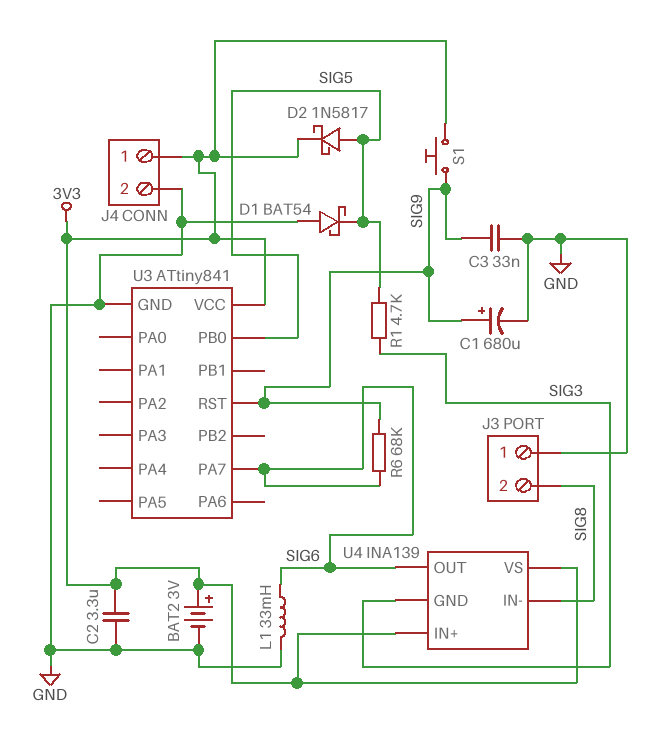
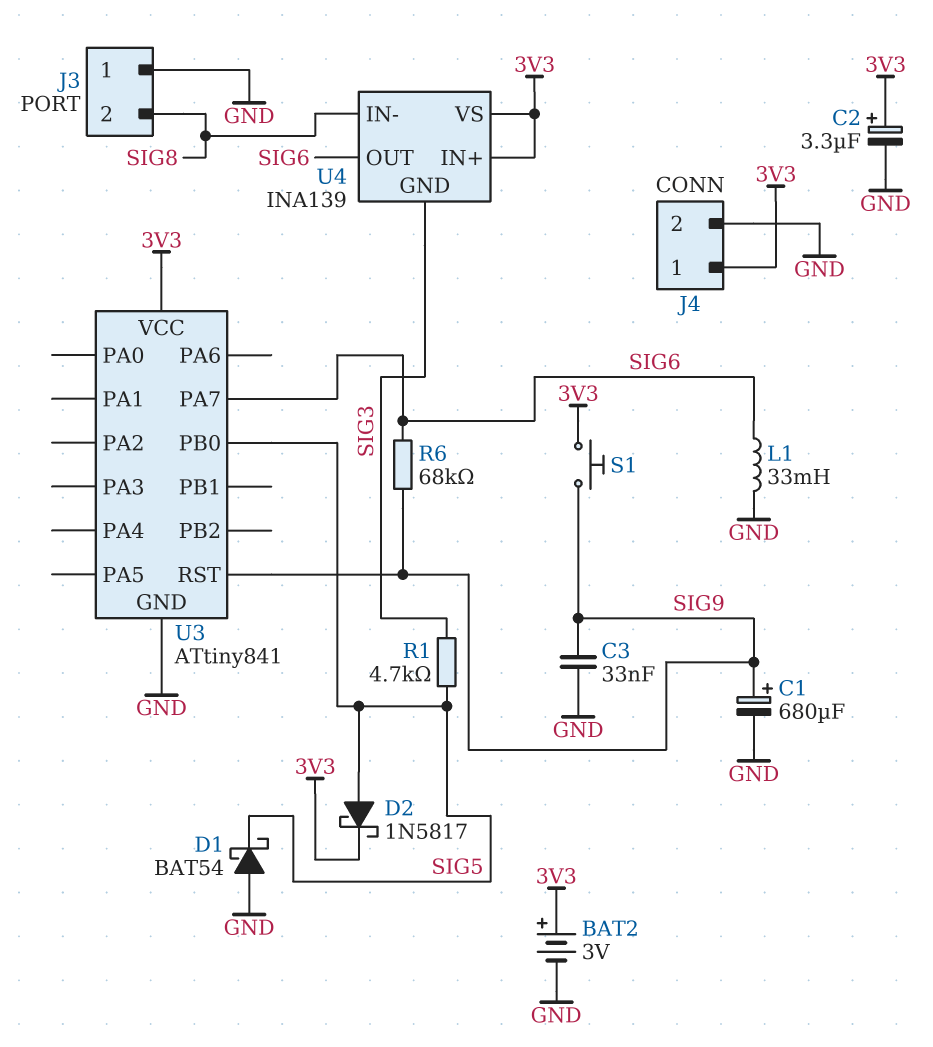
C2: 3.3uF (3V3, GND) -> 3.3uF (plus 3V3, minus GND)

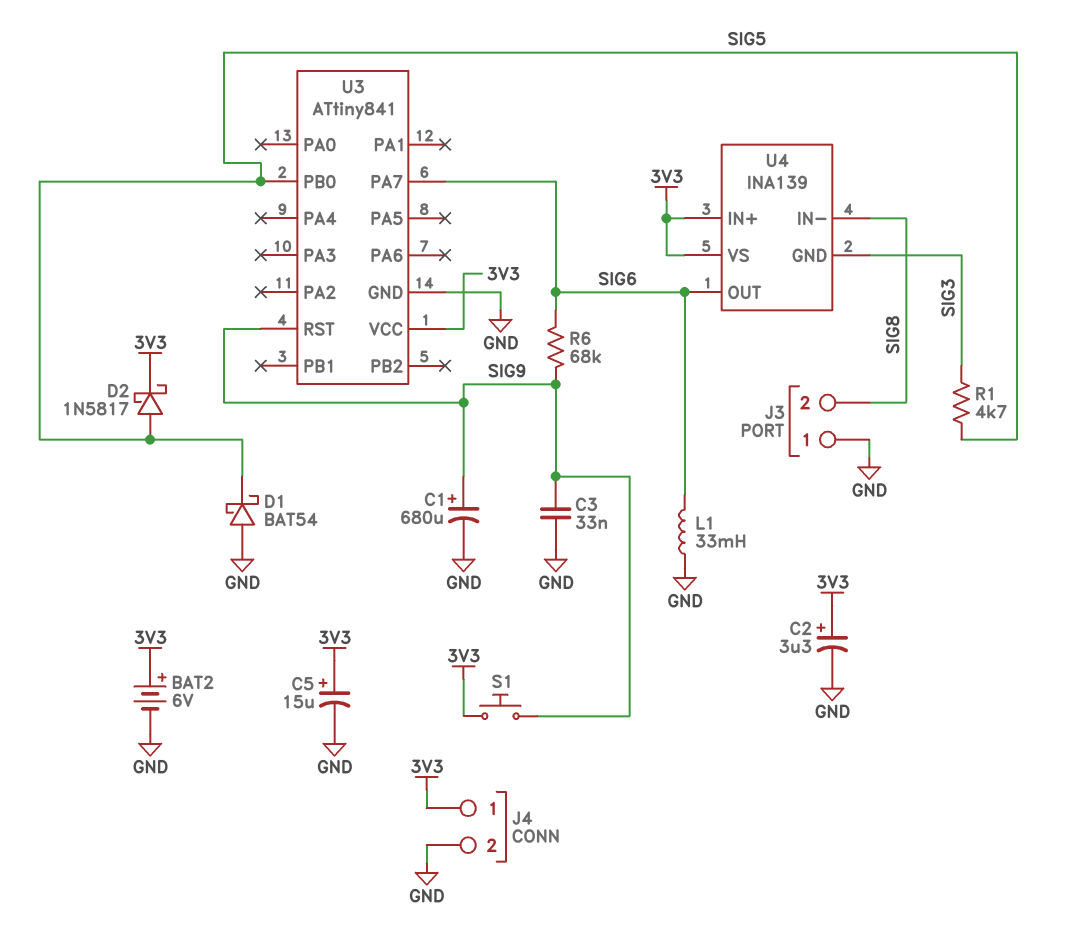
BAT2: 3V (plus 3V3, minus GND) -> 6V (plus 3V3, minus GND)
C5: none -> 15uF (plus 3V3, minus GND)

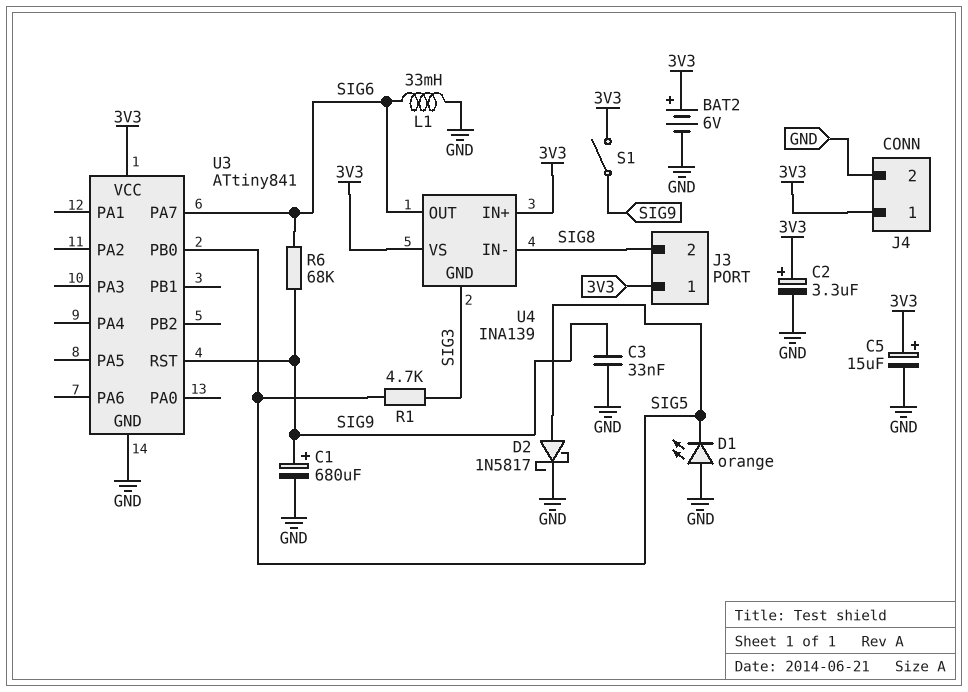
D1: schottky BAT54 (A GND, K SIG5) -> LED orange (A GND, K SIG5)
D2: schottky 1N5817 (A SIG5, K 3V3) -> schottky 1N5817 (A SIG5, K GND)
J3 pin 1: GND -> 3V3
S1: button (3V3, SIG9) -> switch (3V3, SIG9)

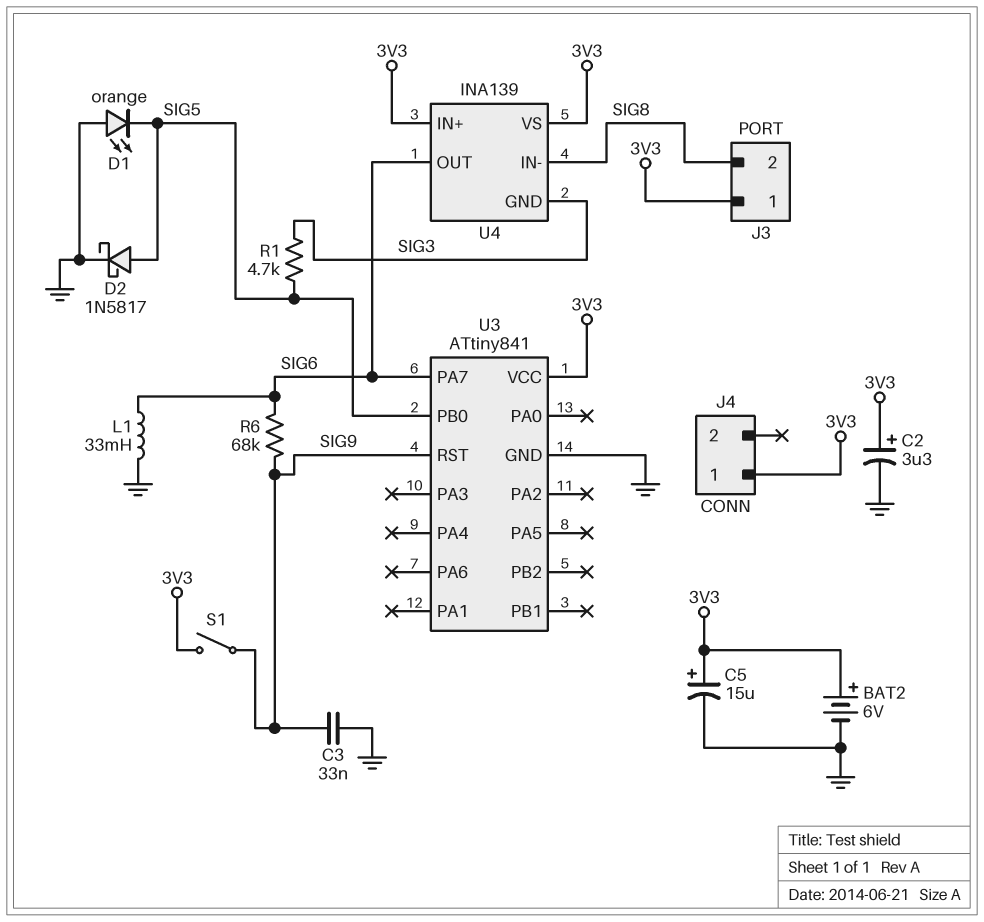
C1: 680uF (plus SIG9, minus GND) -> none
J4 pin 2: GND -> none

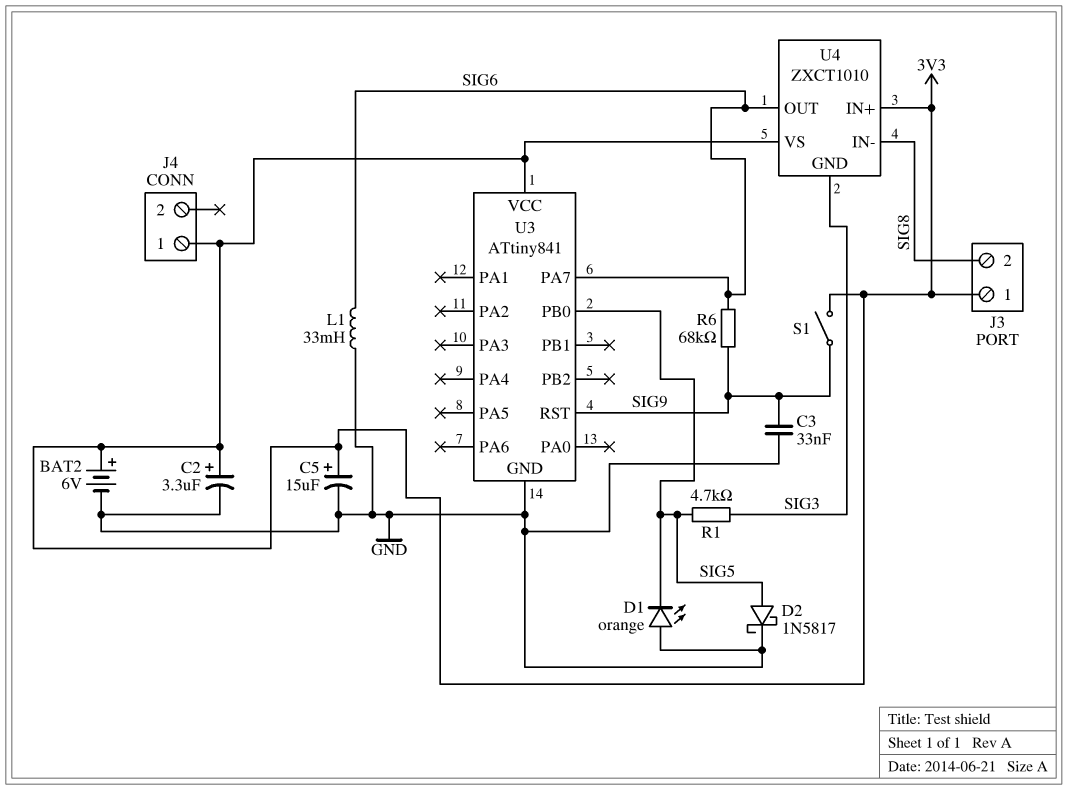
U4: INA139 -> ZXCT1010

